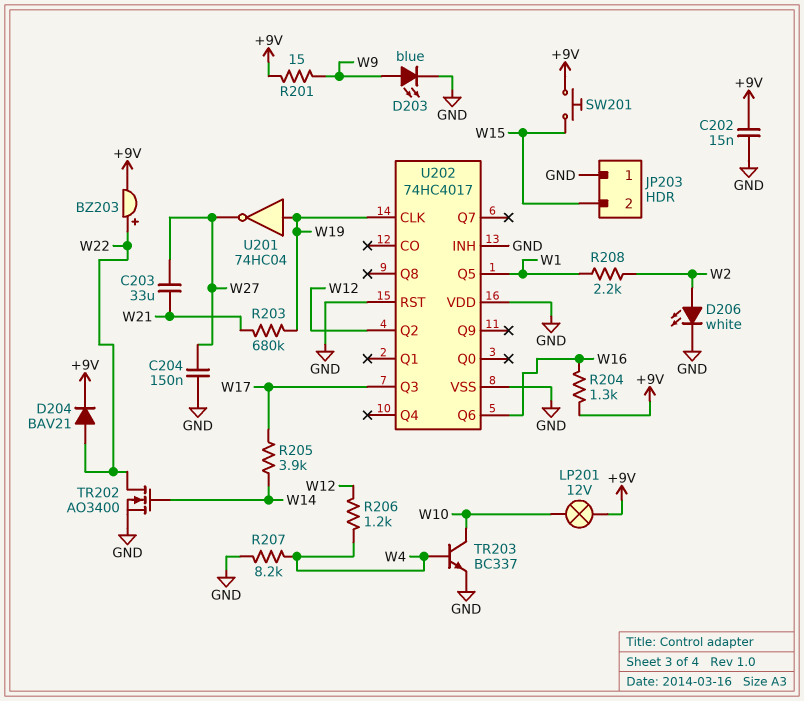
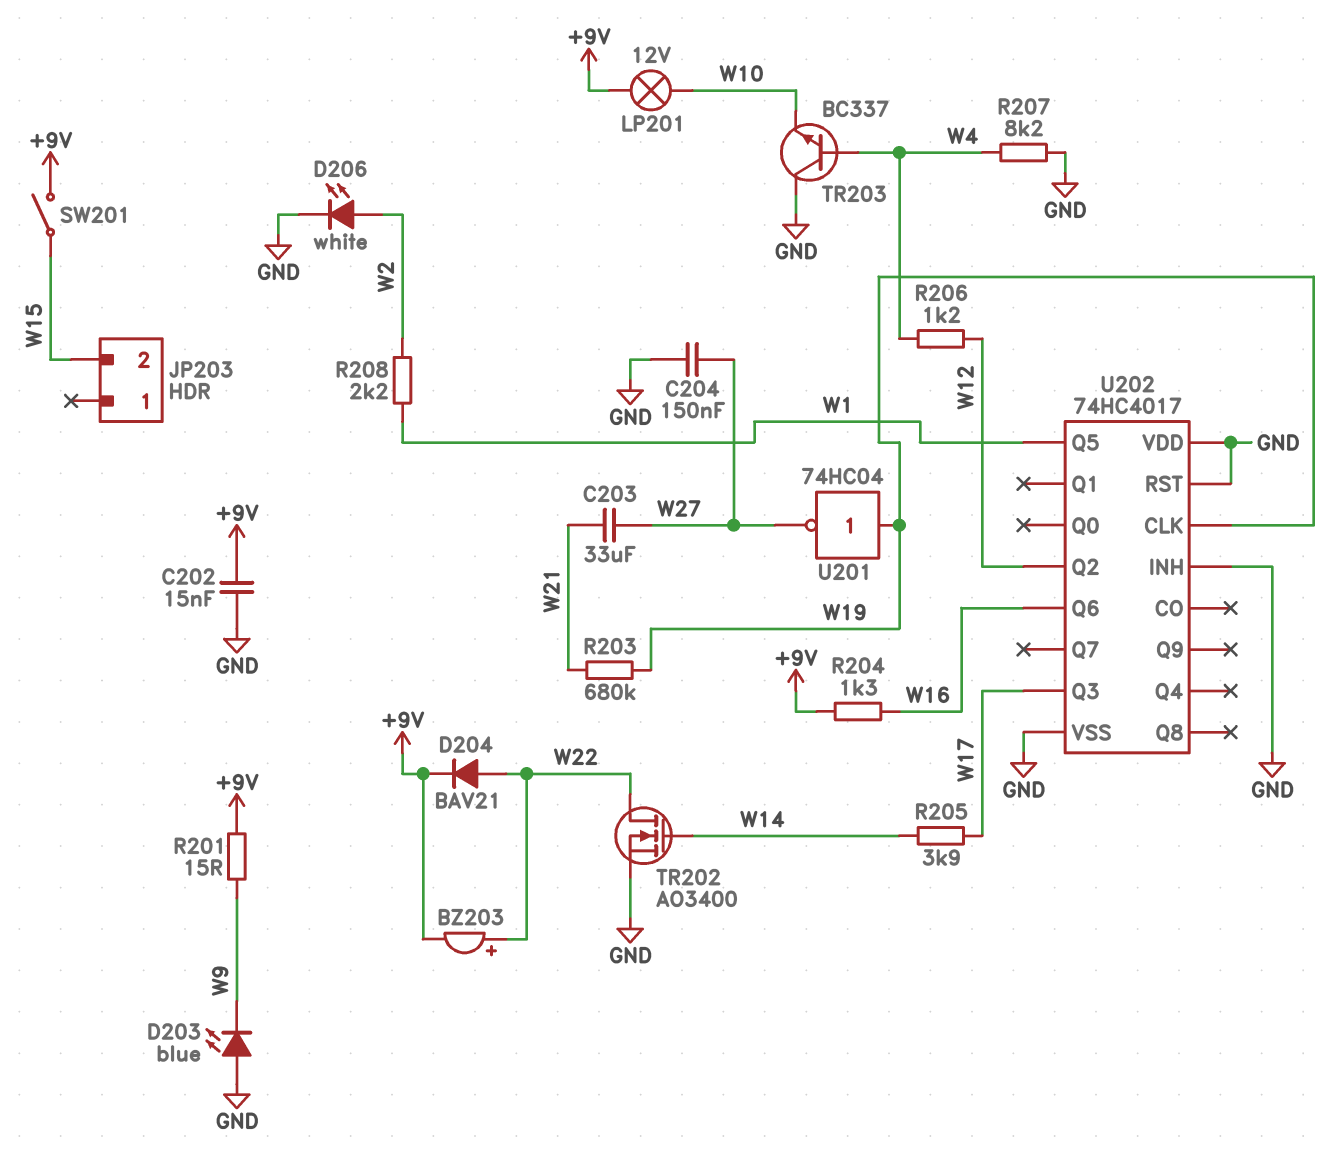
D203: LED blue (A W9, K GND) -> LED blue (A GND, K W9)
JP203 pin 1: GND -> none
SW201: button (+9V, W15) -> switch (+9V, W15)
TR203: NPN BC337 (B W4, C W10, E GND) -> NPN BC337 (B W4, C GND, E W10)

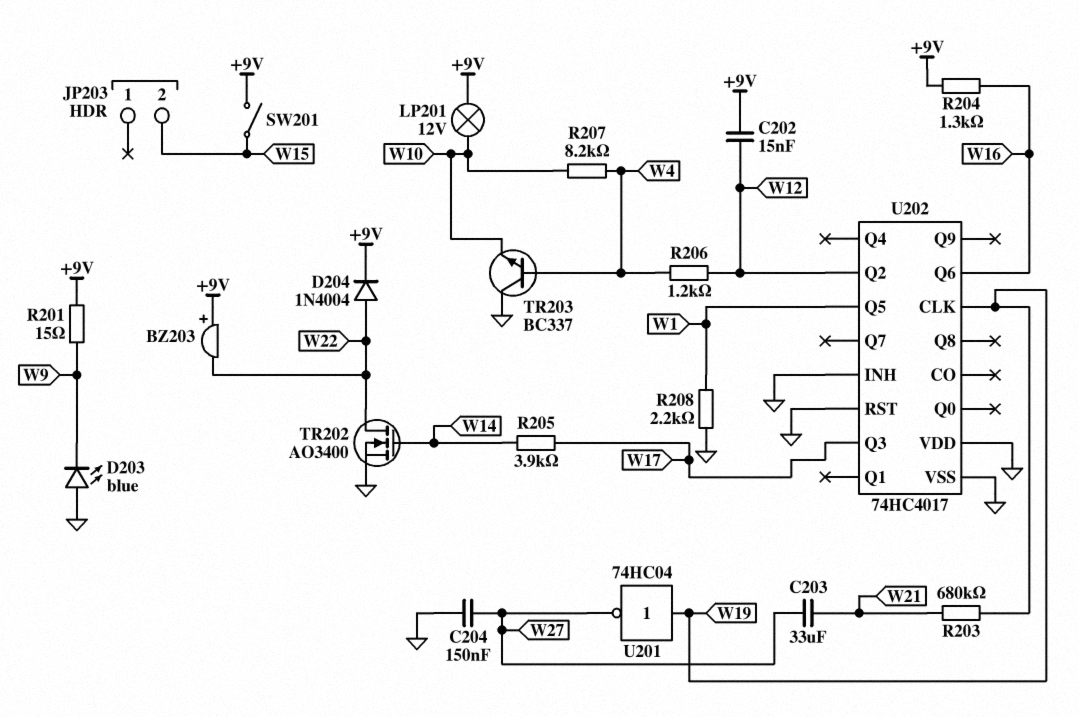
BZ203: buzzer (plus W22, minus +9V) -> buzzer (plus +9V, minus W22)
C202: 15nF (+9V, GND) -> 15nF (+9V, W12)
D204: diode BAV21 (A W22, K +9V) -> diode 1N4004 (A W22, K +9V)
D206: LED white (A W2, K GND) -> none
R207: 8.2k (GND, W4) -> 8.2k (W4, W10)
R208: 2.2k (W1, W2) -> 2.2k (GND, W1)

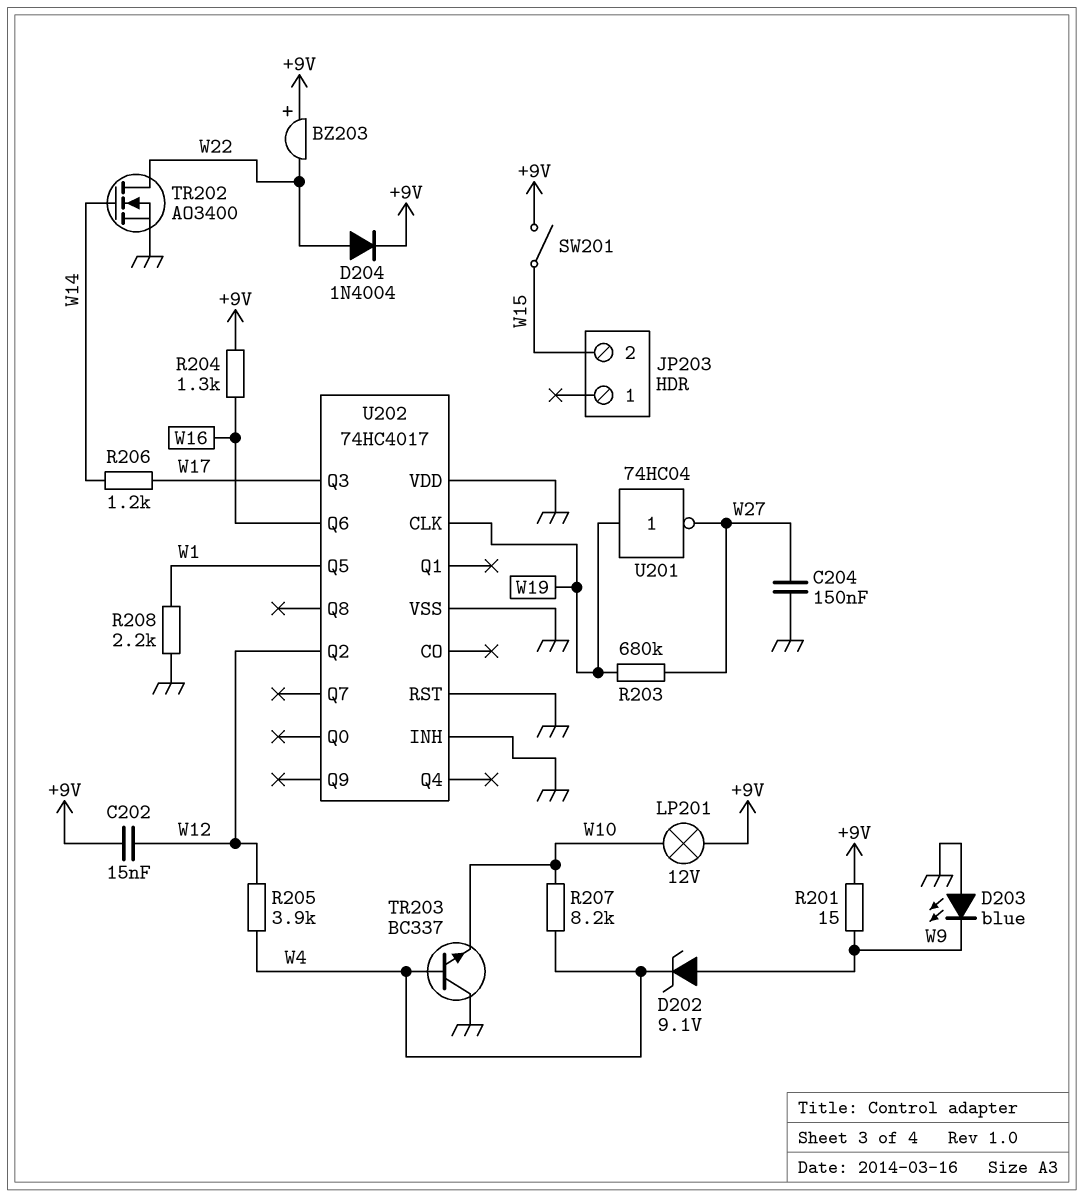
C203: 33uF (W21, W27) -> none
D202: none -> zener 9.1V (A W9, K W4)
R203: 680k (W19, W21) -> 680k (W19, W27)
R205: 3.9k (W14, W17) -> 3.9k (W4, W12)
R206: 1.2k (W4, W12) -> 1.2k (W14, W17)

